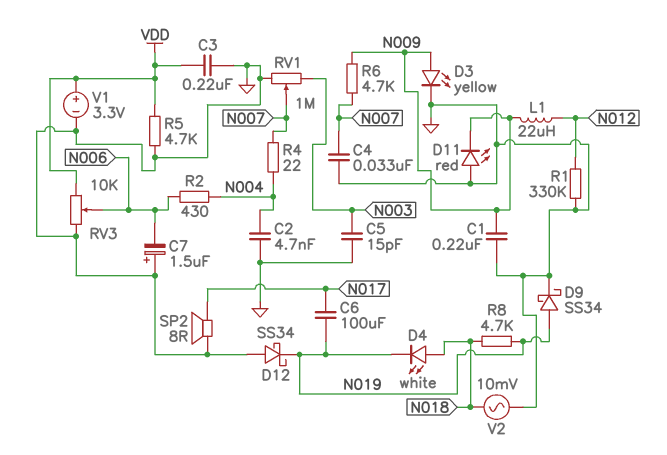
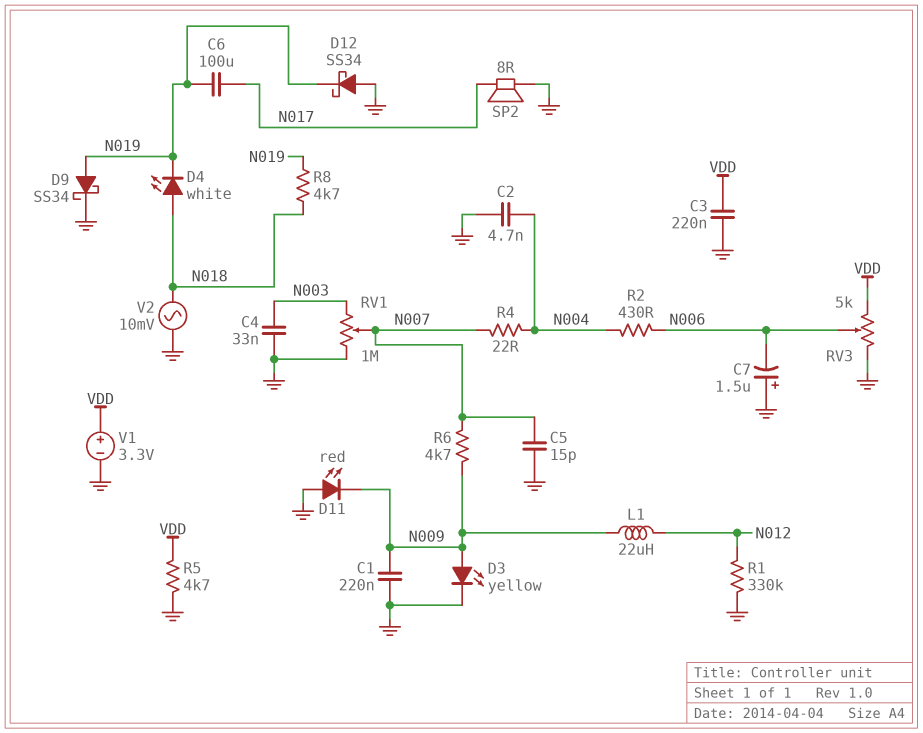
C4: 33nF (GND, N007) -> 33nF (GND, N003)
C5: 15pF (GND, N003) -> 15pF (GND, N007)
RV3: 10k (GND, VDD, wiper N006) -> 5k (GND, VDD, wiper N006)

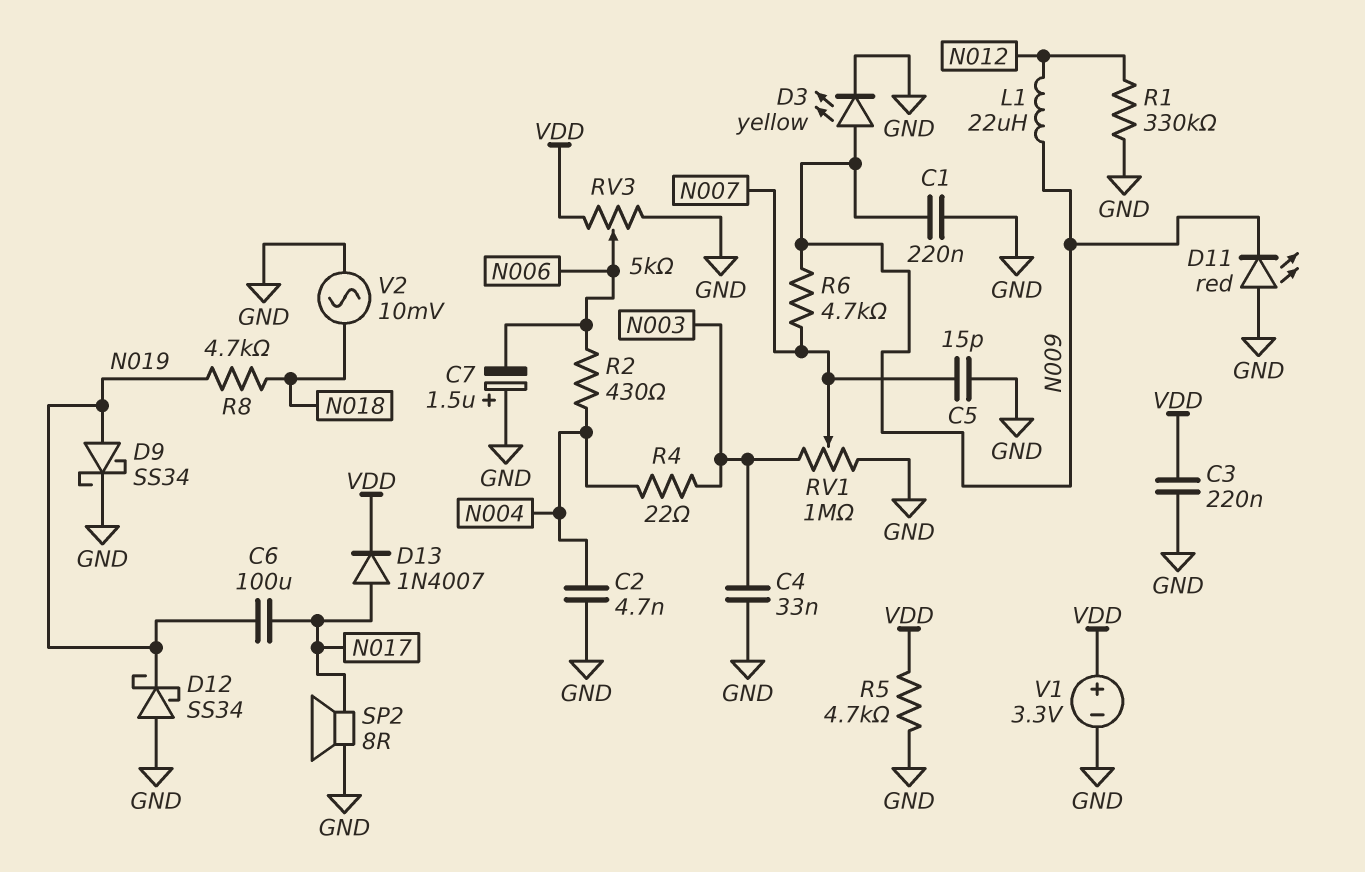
D4: LED white (A N018, K N019) -> none
D13: none -> diode 1N4007 (A N017, K VDD)
R4: 22 (N004, N007) -> 22 (N003, N004)

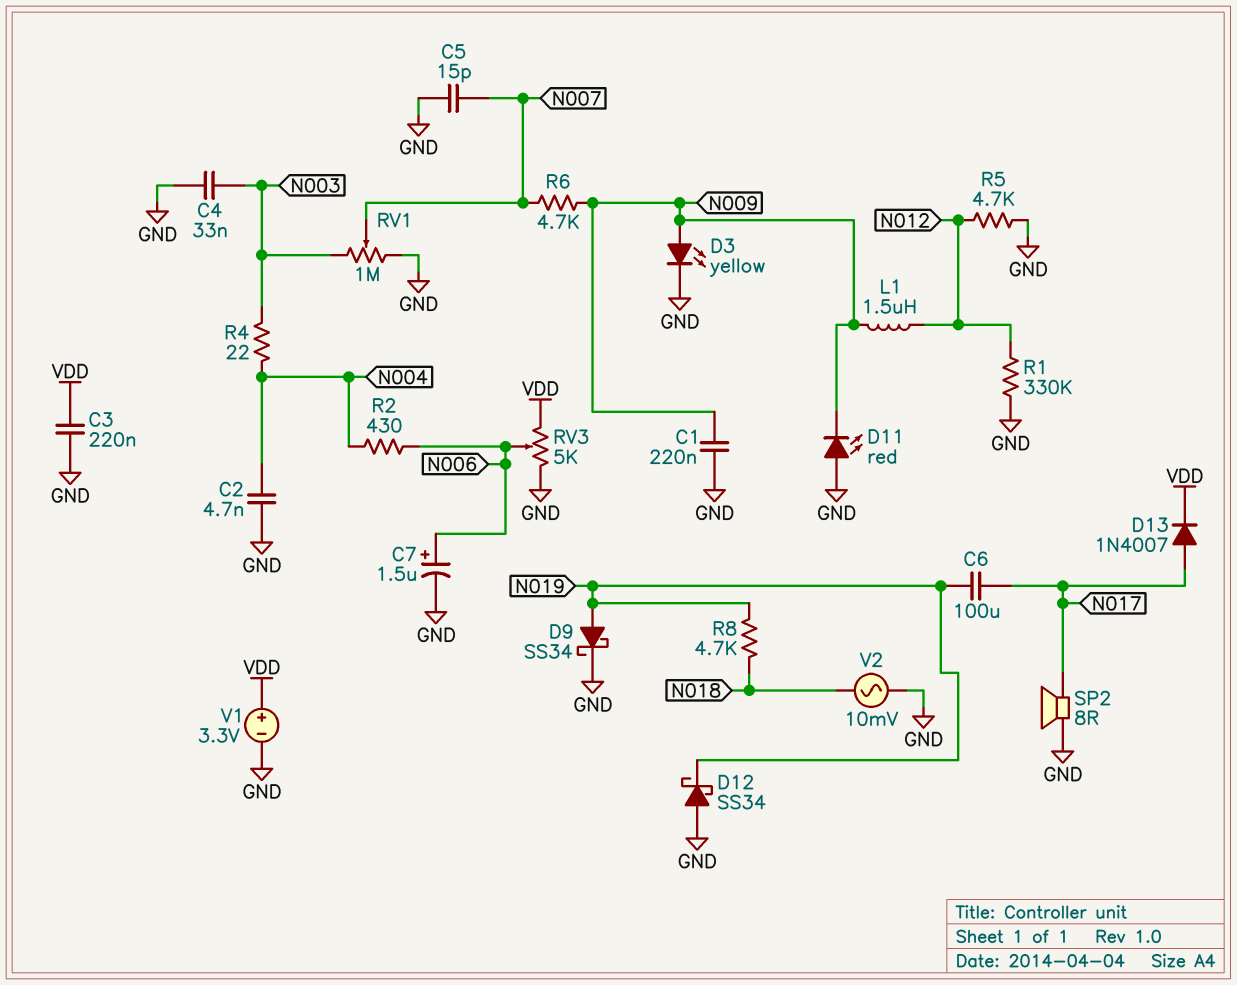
C7: 1.5uF (plus GND, minus N006) -> 1.5uF (plus N006, minus GND)
L1: 22uH (N009, N012) -> 1.5uH (N009, N012)
R5: 4.7k (GND, VDD) -> 4.7k (GND, N012)

